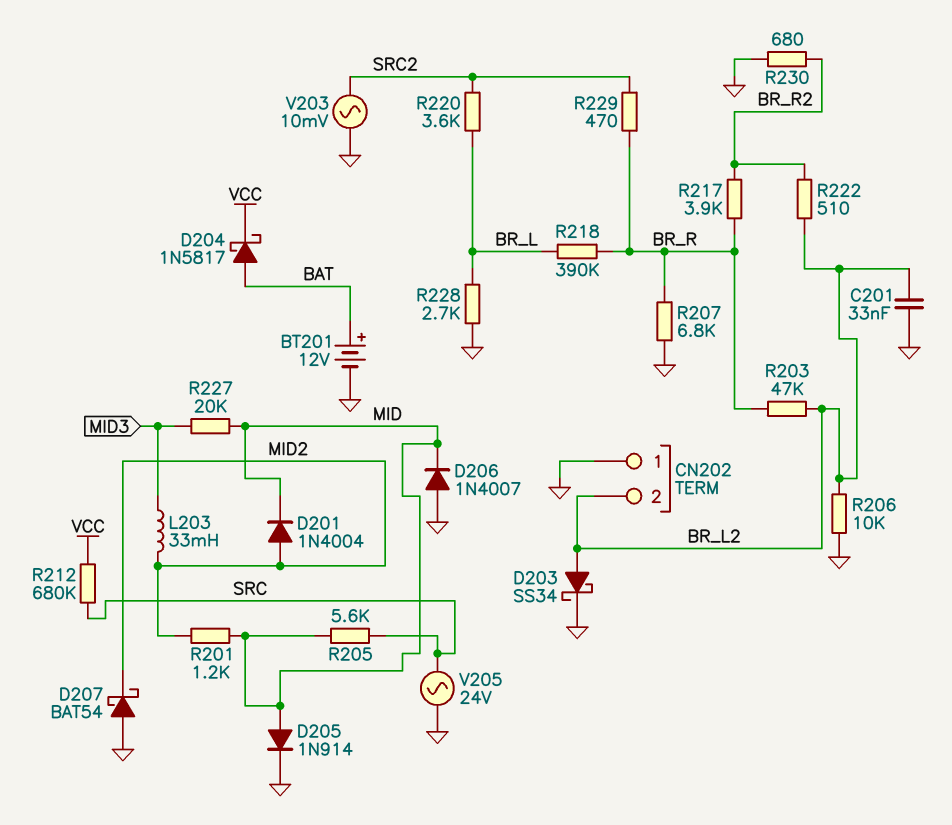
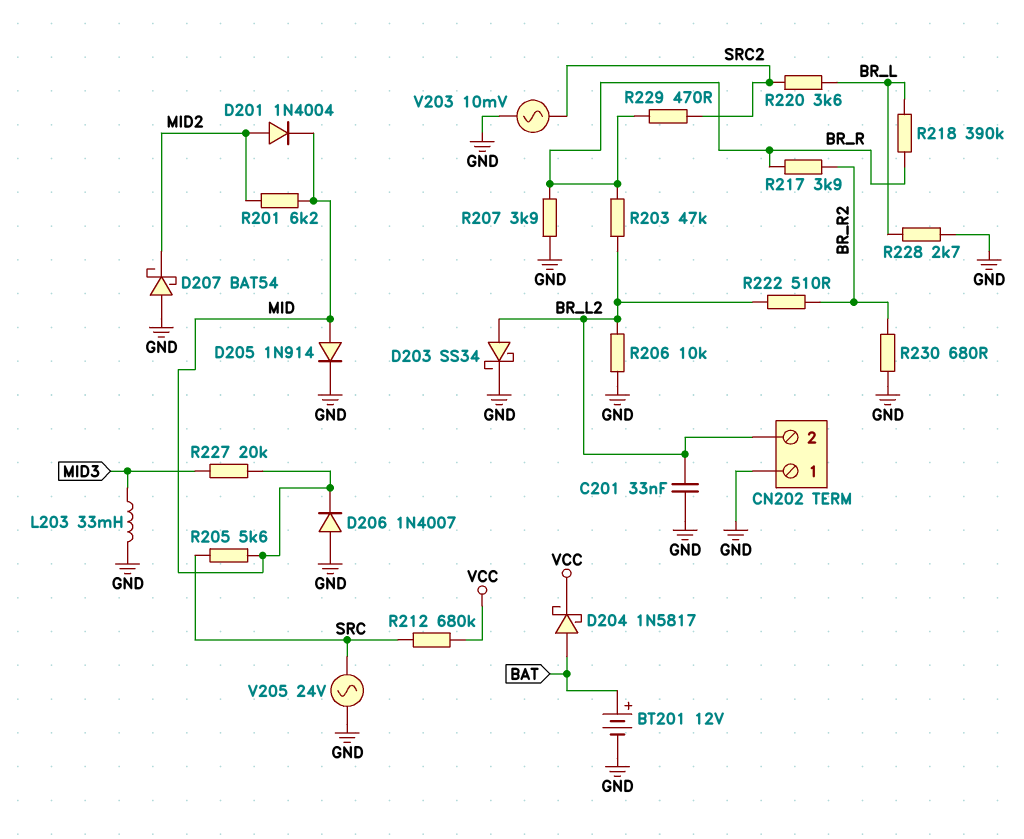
L203: 33mH (MID2, MID3) -> 33mH (GND, MID3)
R201: 1.2k (MID, MID2) -> 6.2k (MID, MID2)
R207: 6.8k (BR_R, GND) -> 3.9k (BR_R, GND)

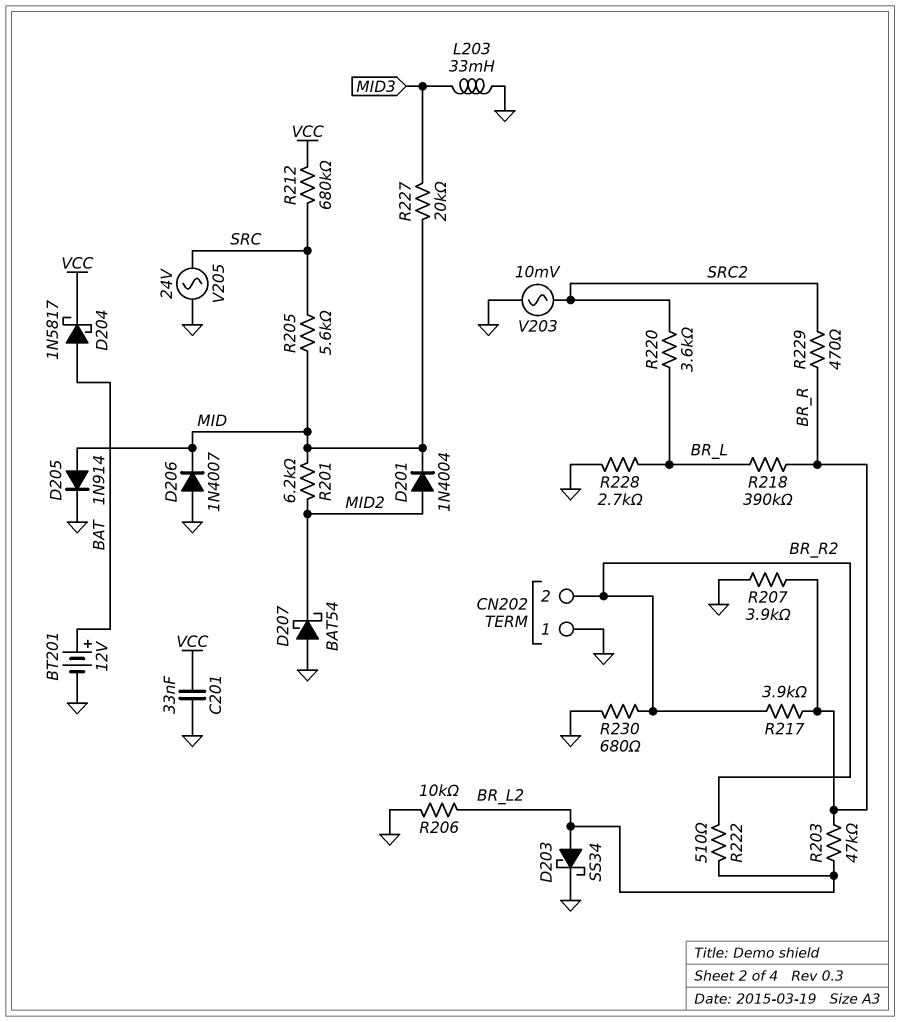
C201: 33nF (BR_L2, GND) -> 33nF (GND, VCC)
CN202 pin 2: BR_L2 -> BR_R2

